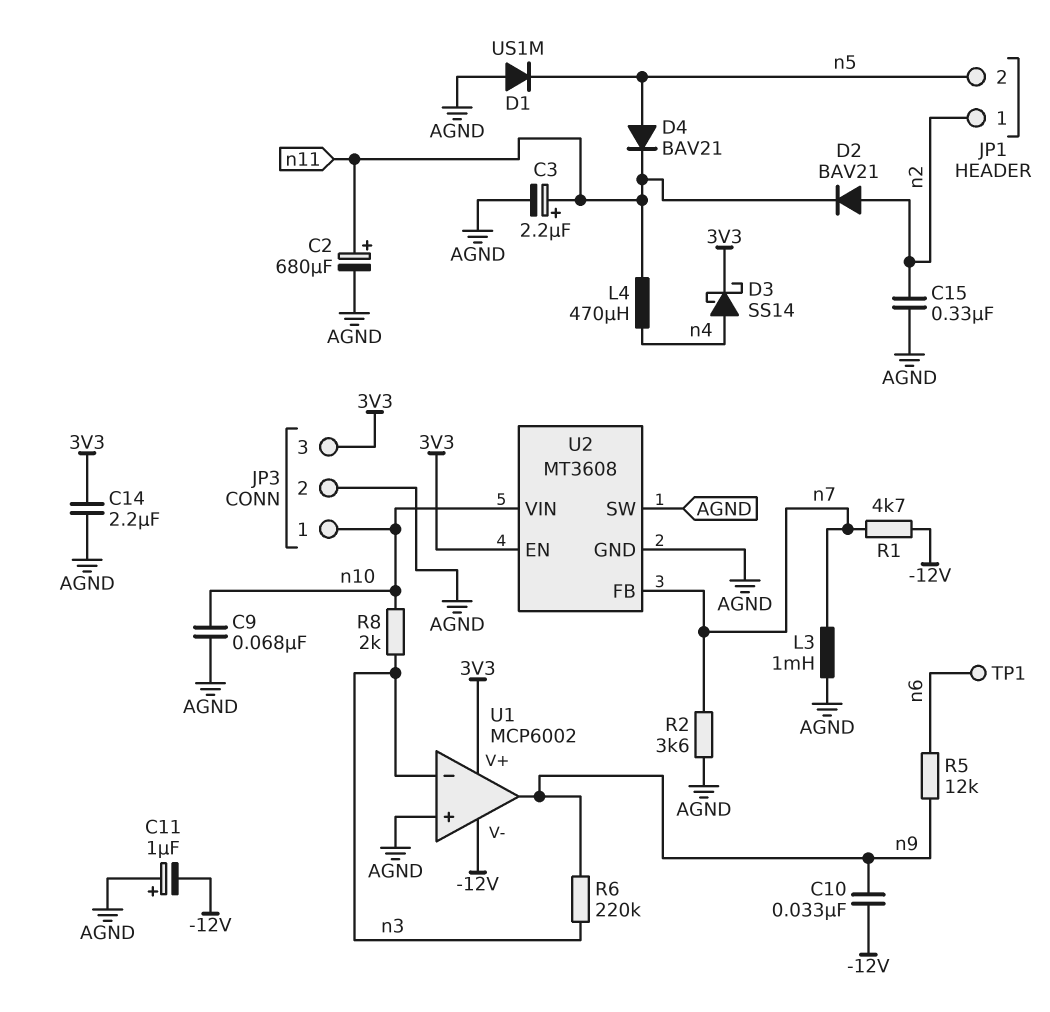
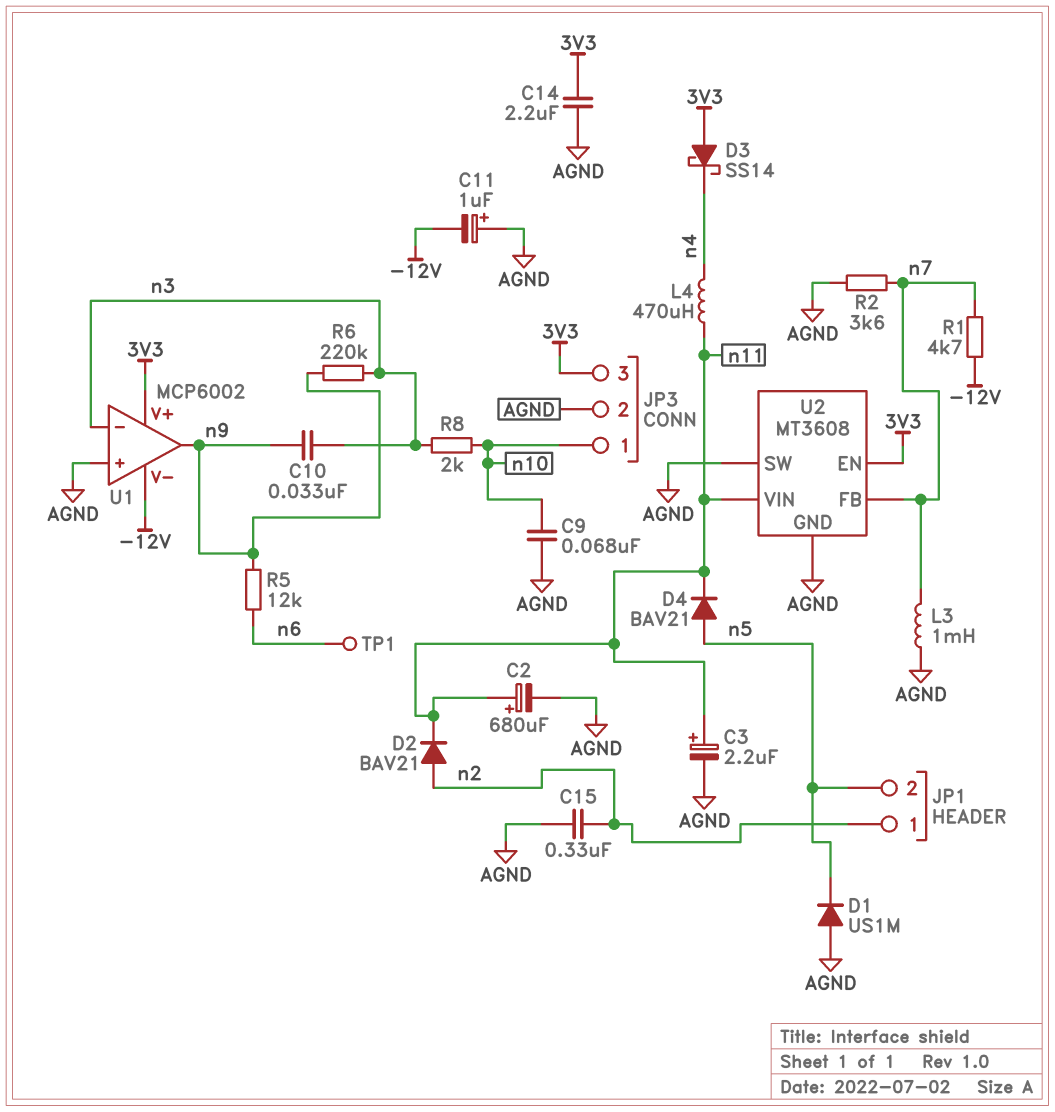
C10: 33nF (-12V, n9) -> 33nF (n3, n9)
D3: schottky SS14 (A n4, K 3V3) -> schottky SS14 (A 3V3, K n4)
U2 pin VIN: n10 -> n11

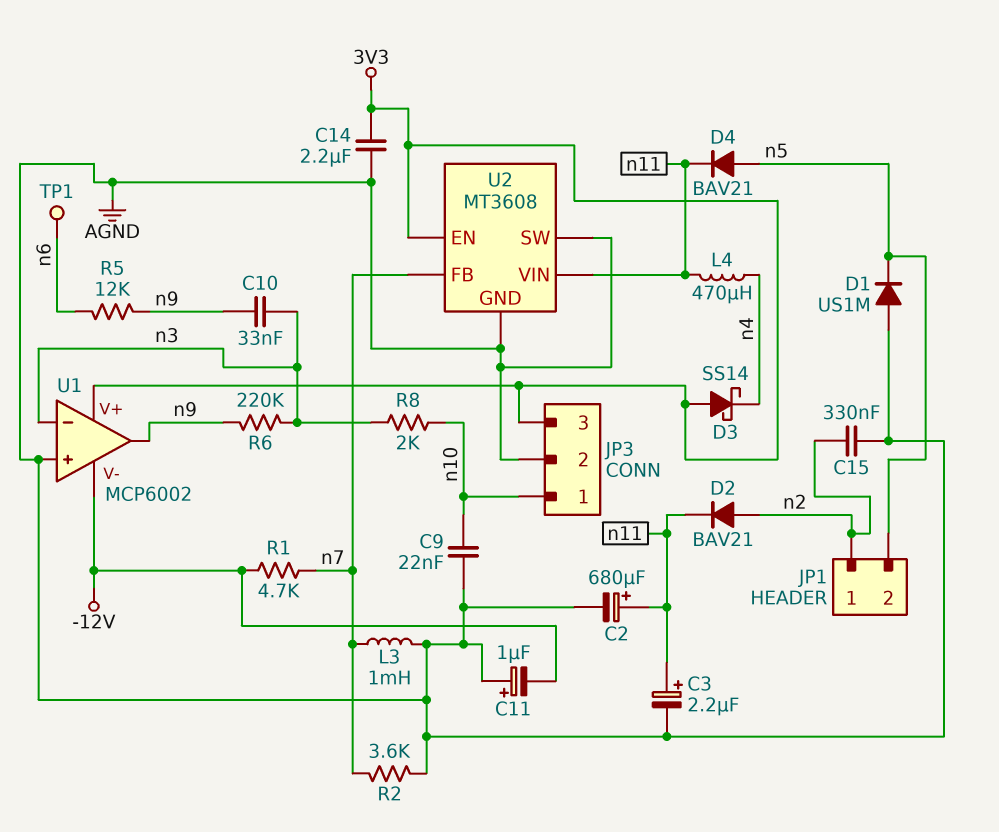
C9: 68nF (AGND, n10) -> 22nF (AGND, n10)

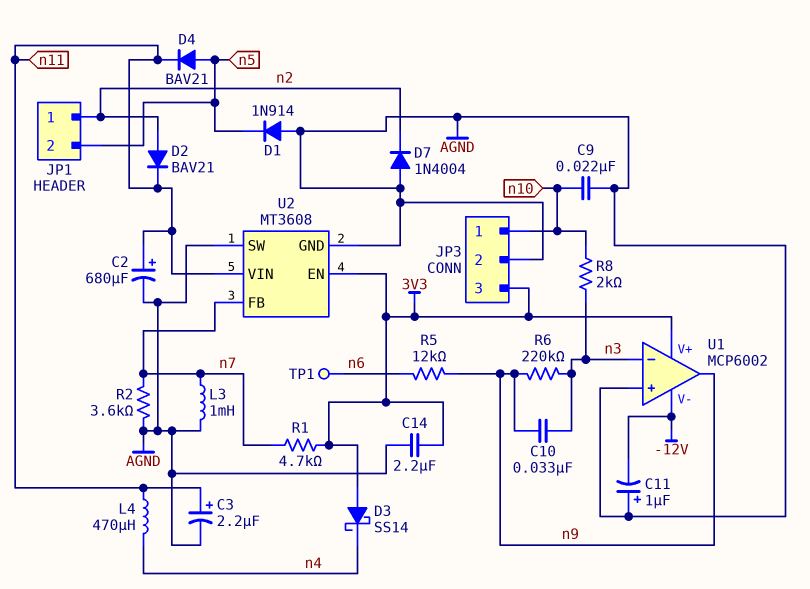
C15: 330nF (AGND, n2) -> none
D1: diode US1M (A AGND, K n5) -> diode 1N914 (A AGND, K n5)
D7: none -> diode 1N4004 (A AGND, K n2)
R1: 4.7k (-12V, n7) -> 4.7k (3V3, n7)

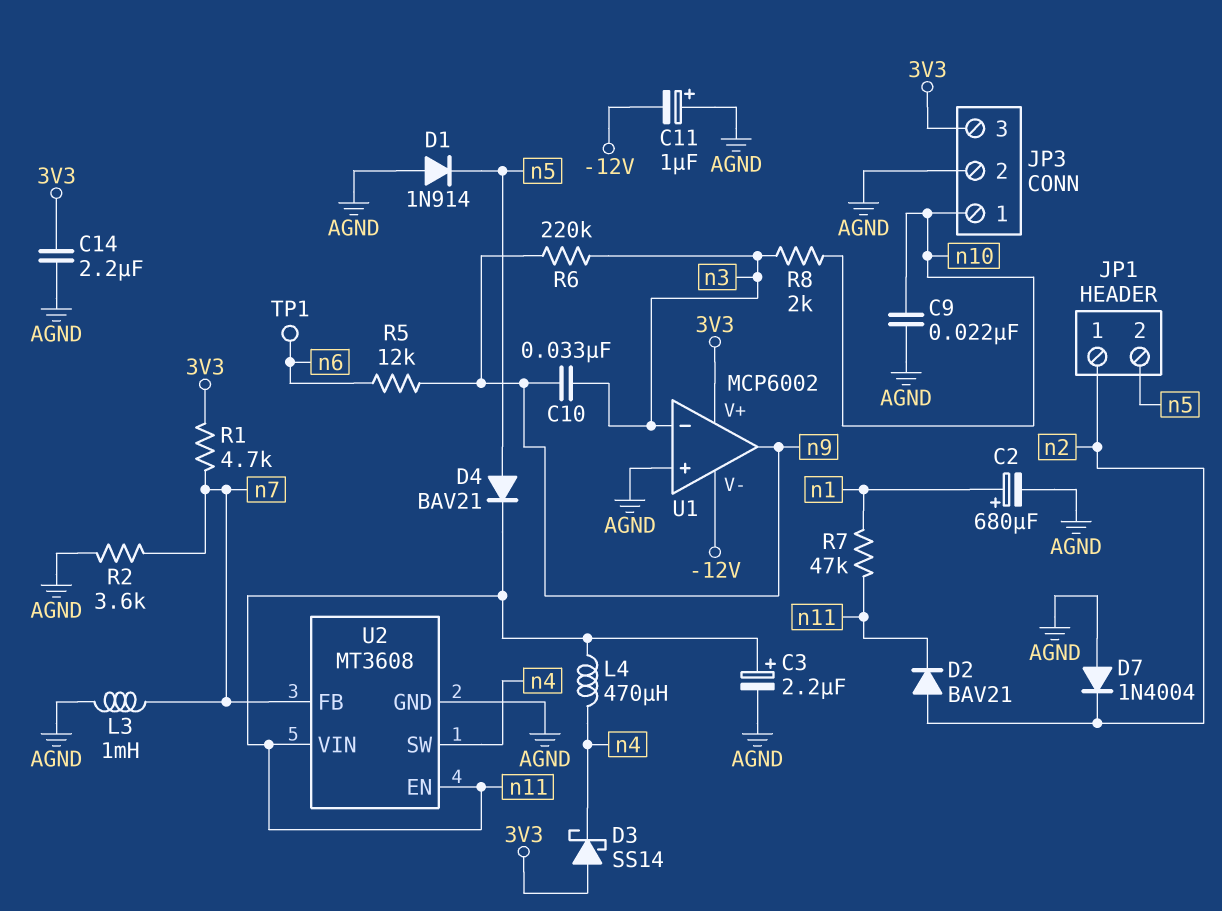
C2: 680uF (plus n11, minus AGND) -> 680uF (plus n1, minus AGND)
R7: none -> 47k (n1, n11)
U2 pin EN: 3V3 -> n11
U2 pin SW: AGND -> n4

